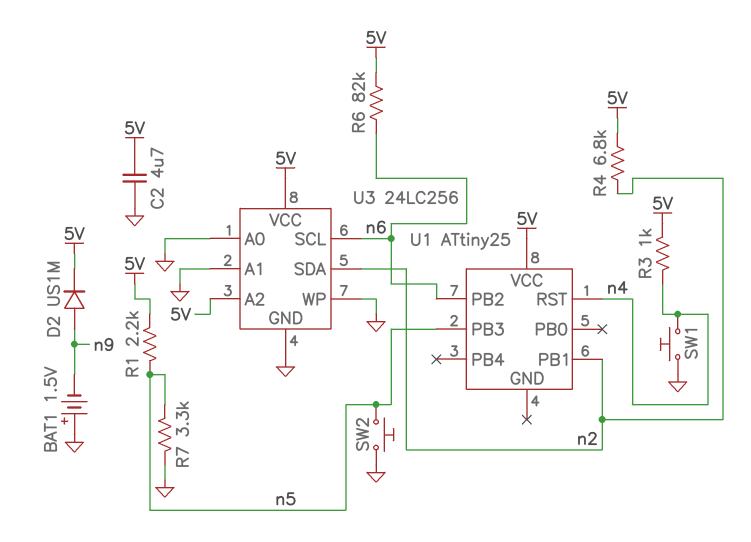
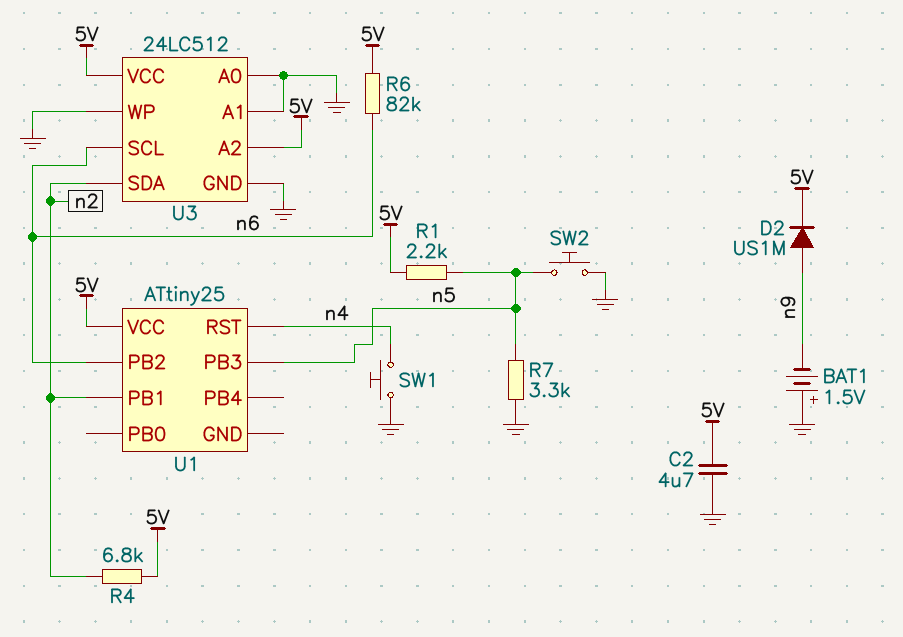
R3: 1k (5V, n4) -> none
U3: 24LC256 -> 24LC512

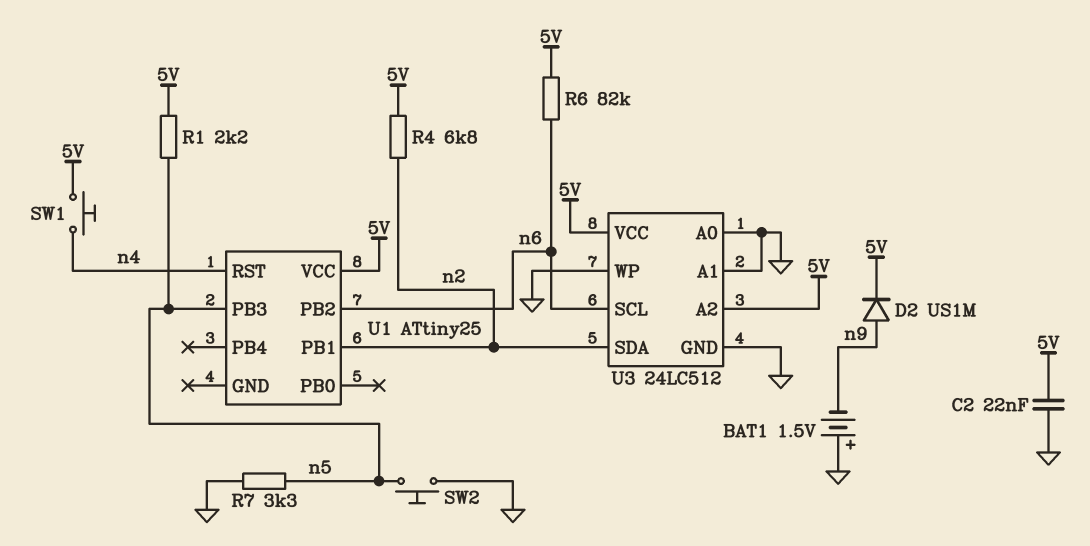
C2: 4.7uF (5V, GND) -> 22nF (5V, GND)
SW1: button (GND, n4) -> button (5V, n4)

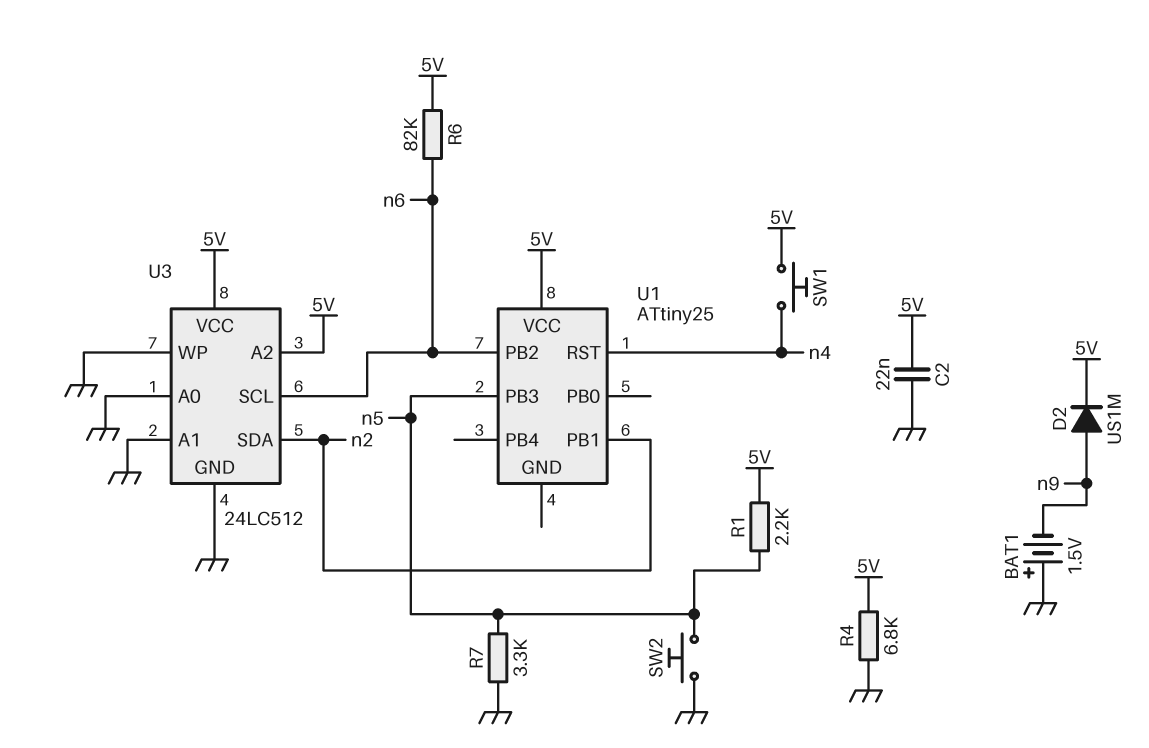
R4: 6.8k (5V, n2) -> 6.8k (5V, GND)

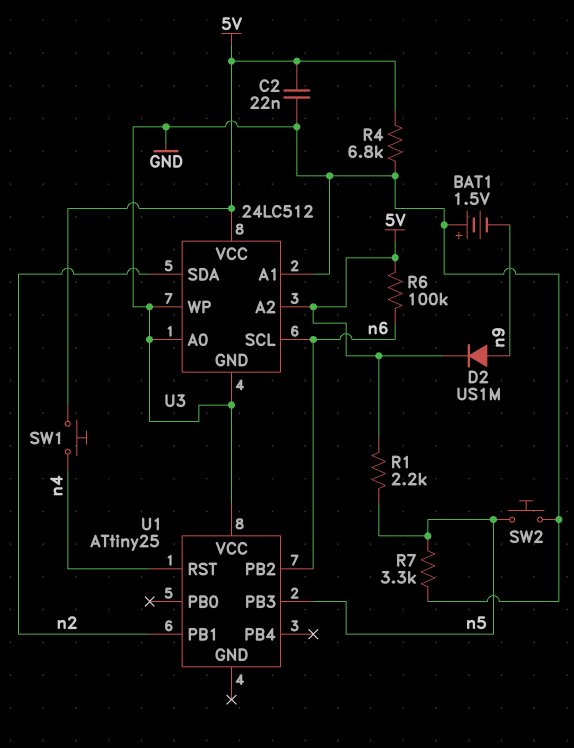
R6: 82k (5V, n6) -> 100k (5V, n6)
U1 pin VCC: 5V -> GND

